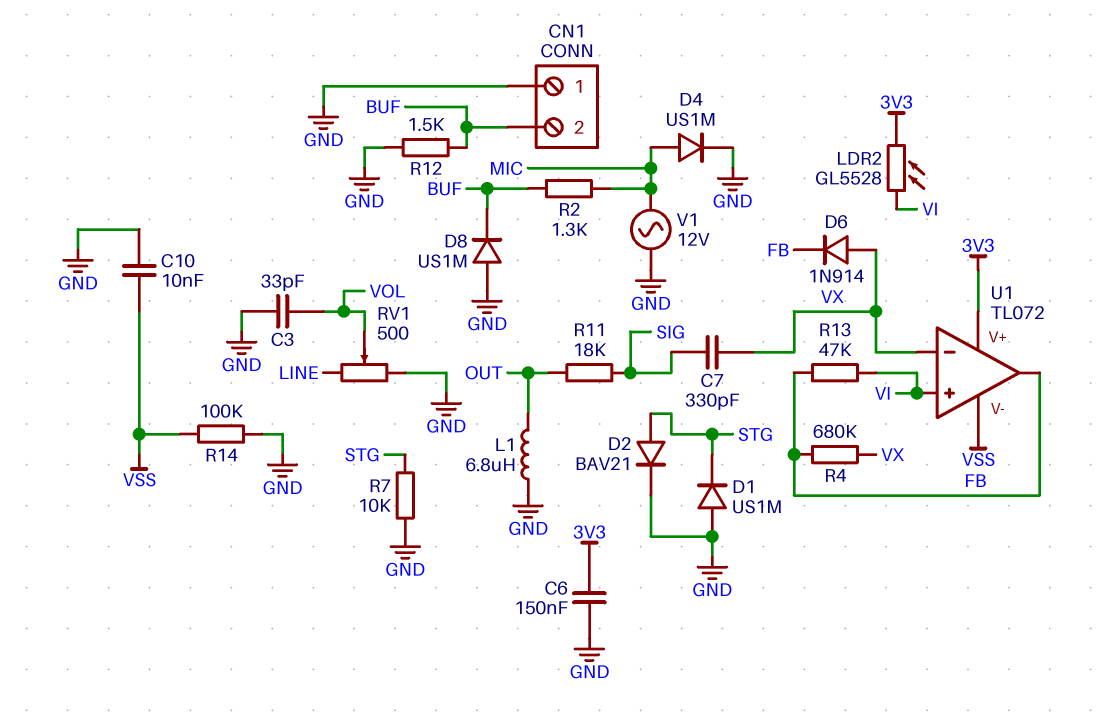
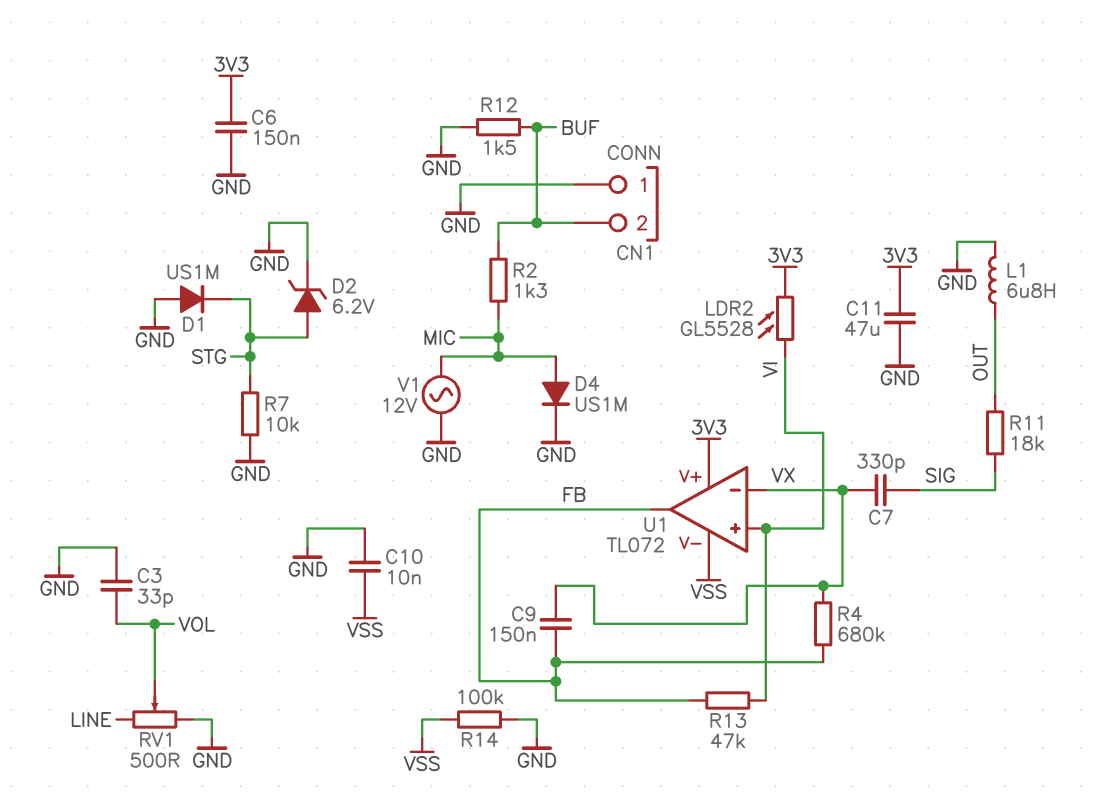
C9: none -> 150nF (FB, VX)
C11: none -> 47uF (3V3, GND)
D2: diode BAV21 (A STG, K GND) -> zener 6.2V (A STG, K GND)
D6: diode 1N914 (A VX, K FB) -> none
D8: diode US1M (A GND, K BUF) -> none

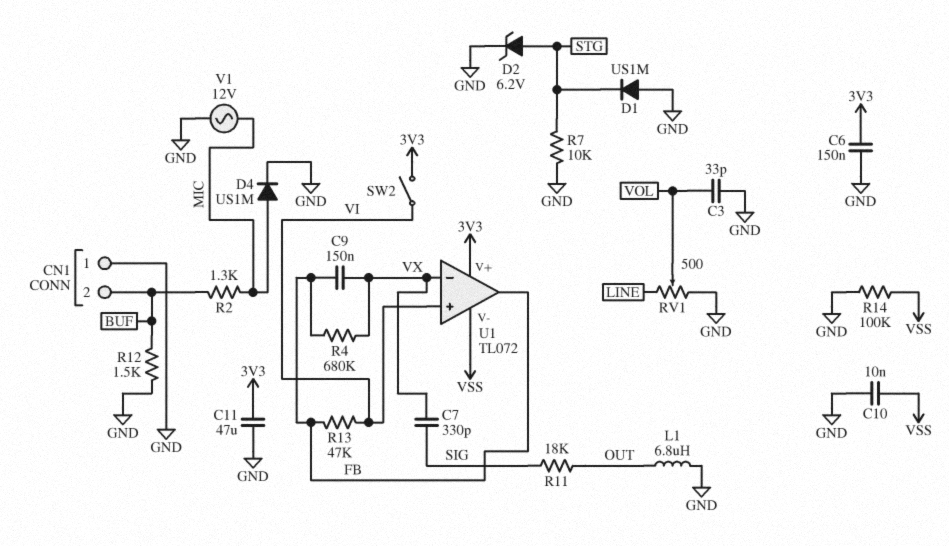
LDR2: GL5528 (3V3, VI) -> none
SW2: none -> switch (3V3, VI)

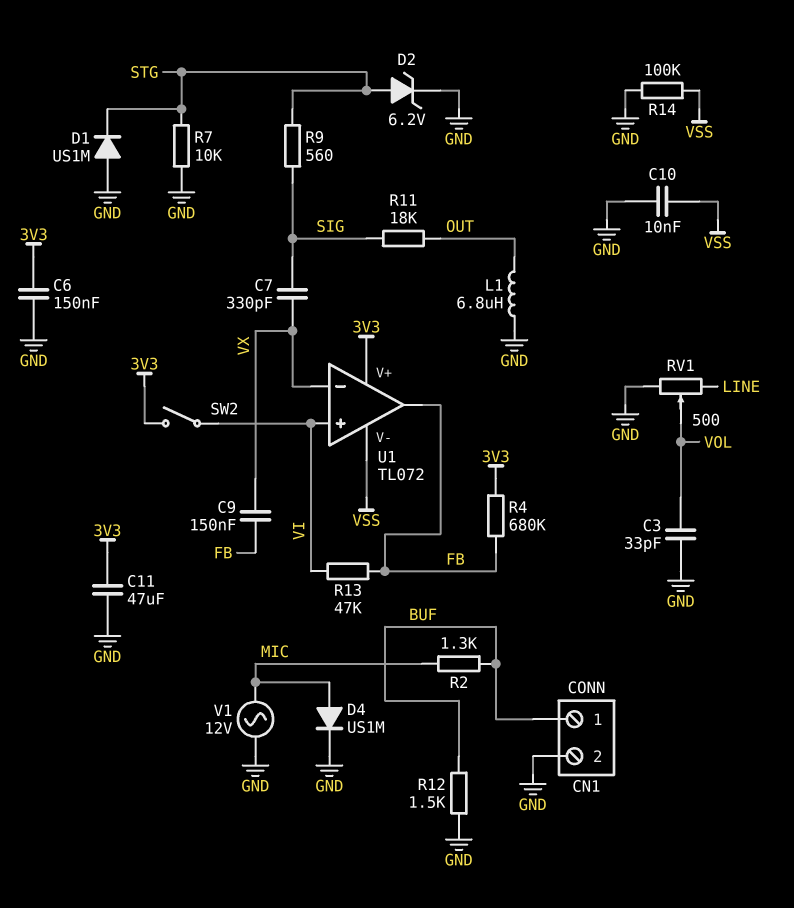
CN1 pin 1: GND -> BUF
CN1 pin 2: BUF -> GND
R4: 680k (FB, VX) -> 680k (3V3, FB)
R9: none -> 560 (SIG, STG)

